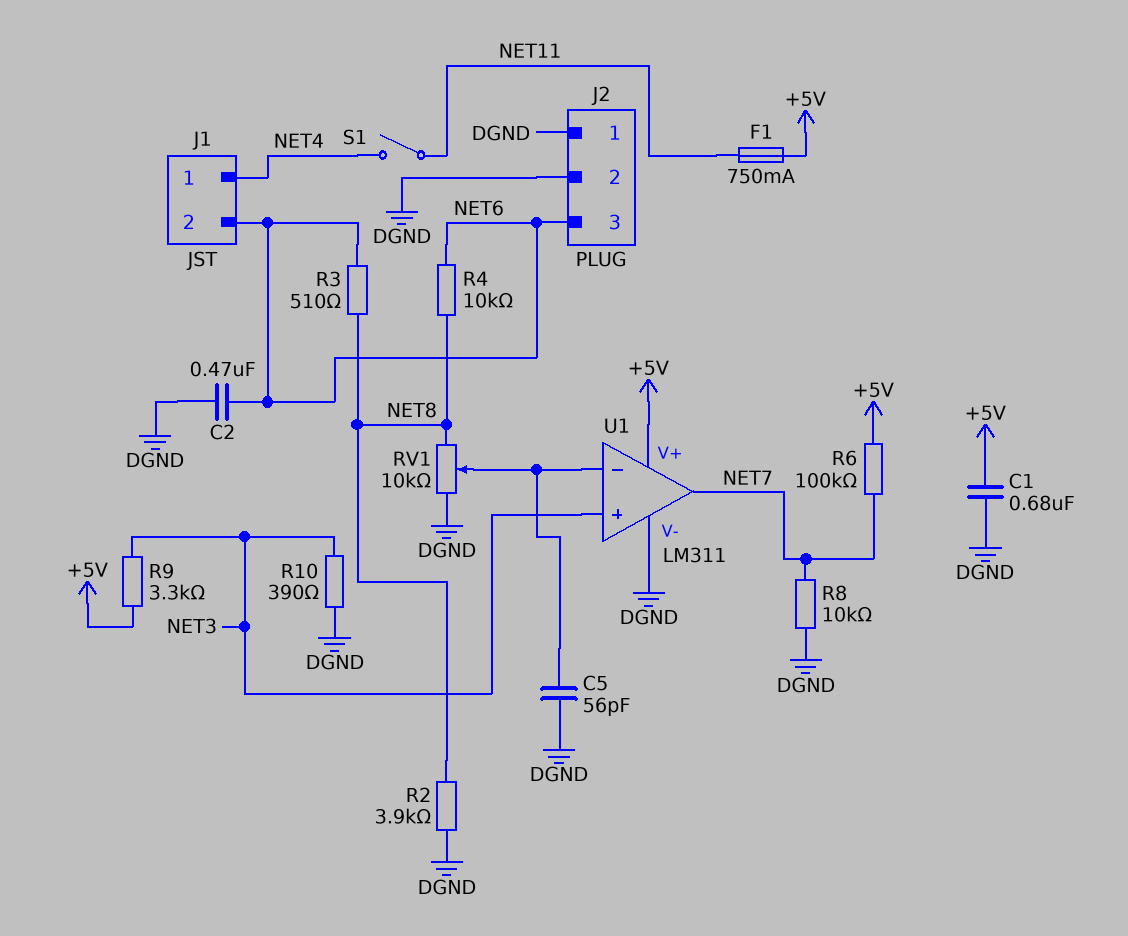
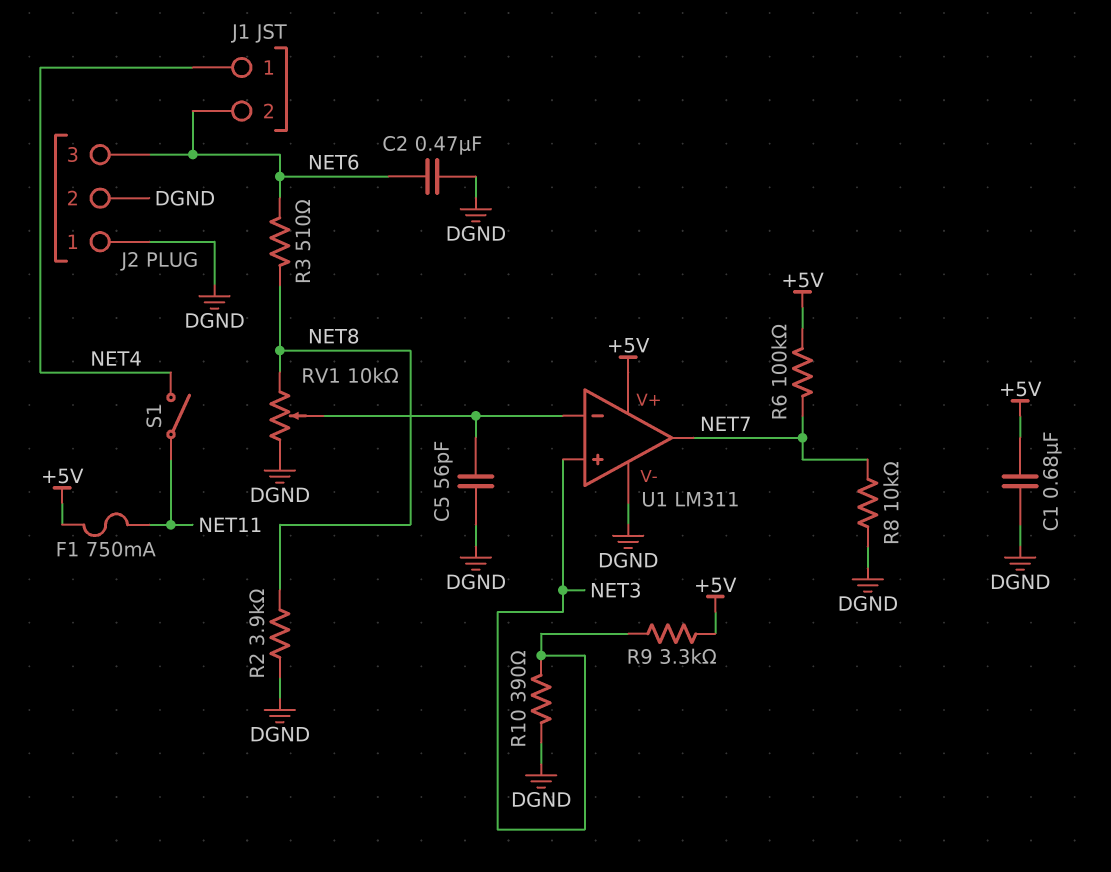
R4: 10k (NET6, NET8) -> none

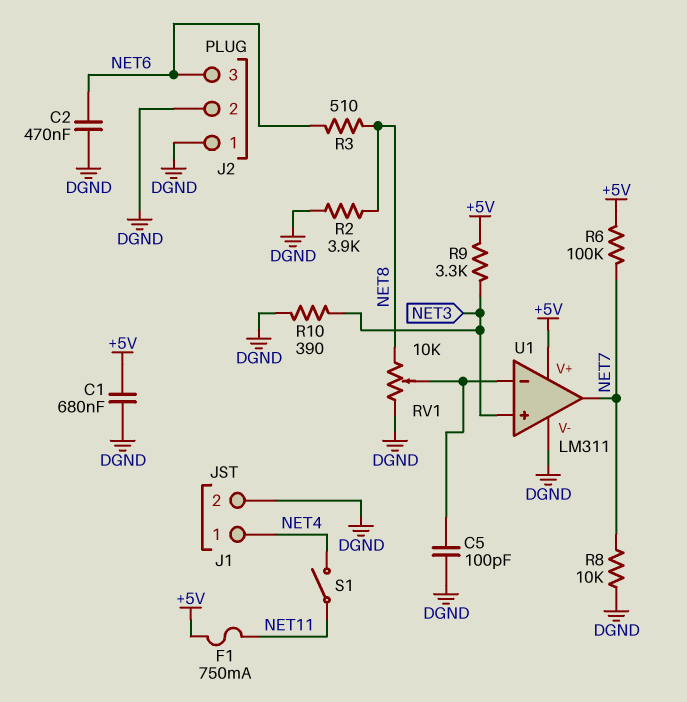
C5: 56pF (DGND, U1/in-) -> 100pF (DGND, U1/in-)
J1 pin 2: NET6 -> DGND

